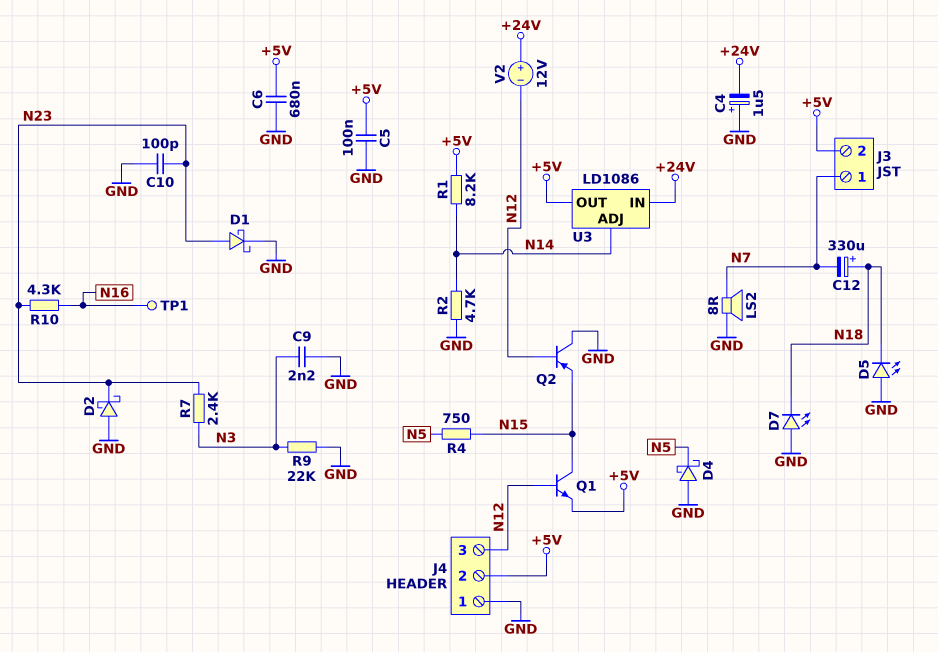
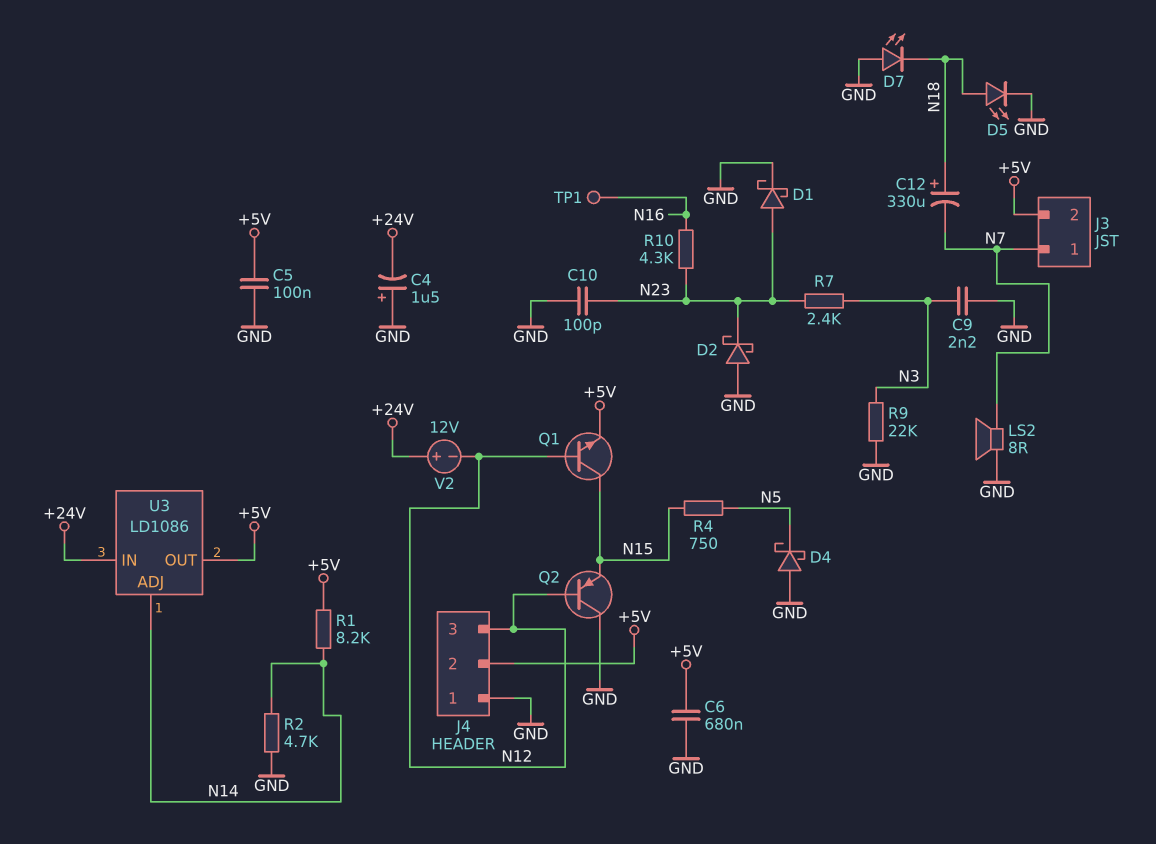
D5: LED (A GND, K N18) -> LED (A N18, K GND)

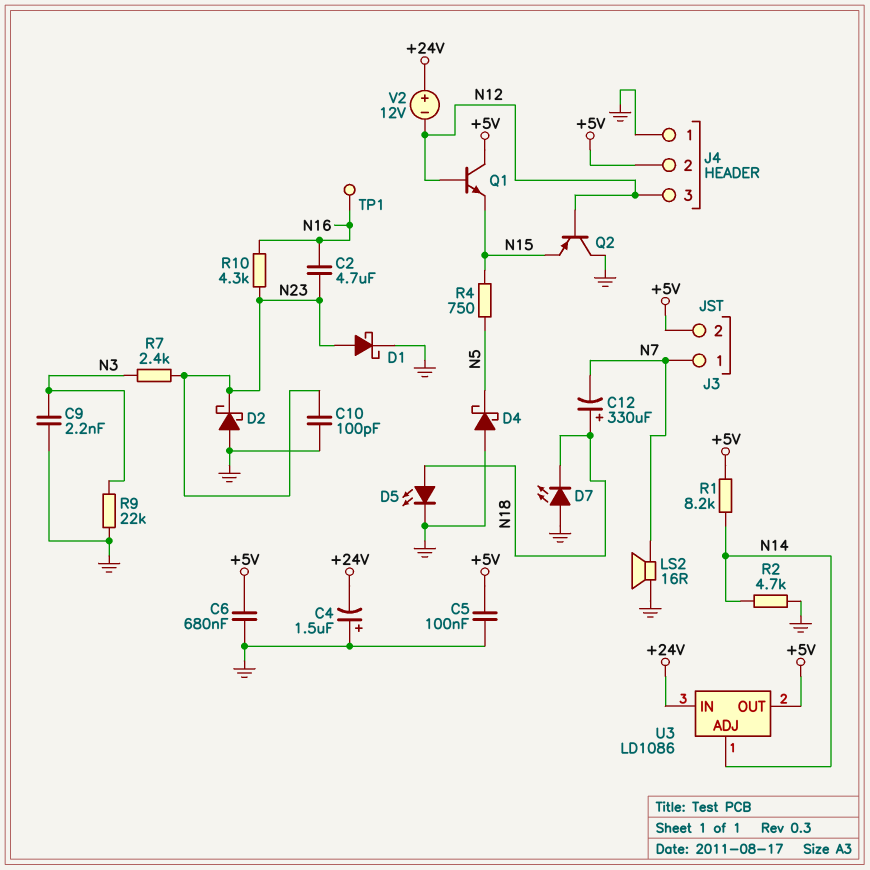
C2: none -> 4.7uF (N16, N23)
LS2: speaker 8R (GND, N7) -> speaker 16R (GND, N7)
Q1: NPN (B N12, C N15, E +5V) -> NPN (B N12, C +5V, E N15)

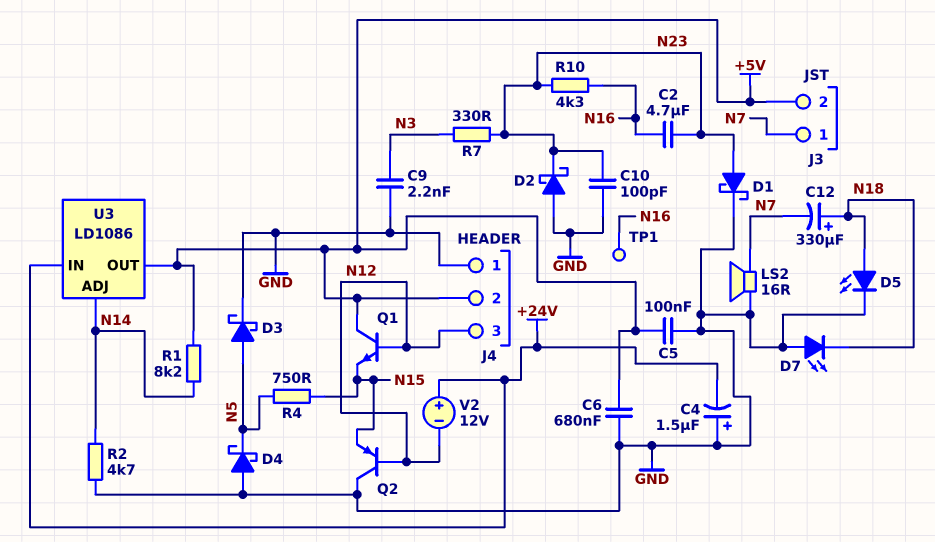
D3: none -> schottky (A N5, K GND)
R7: 2.4k (N3, N23) -> 330 (N3, N23)
R9: 22k (GND, N3) -> none

